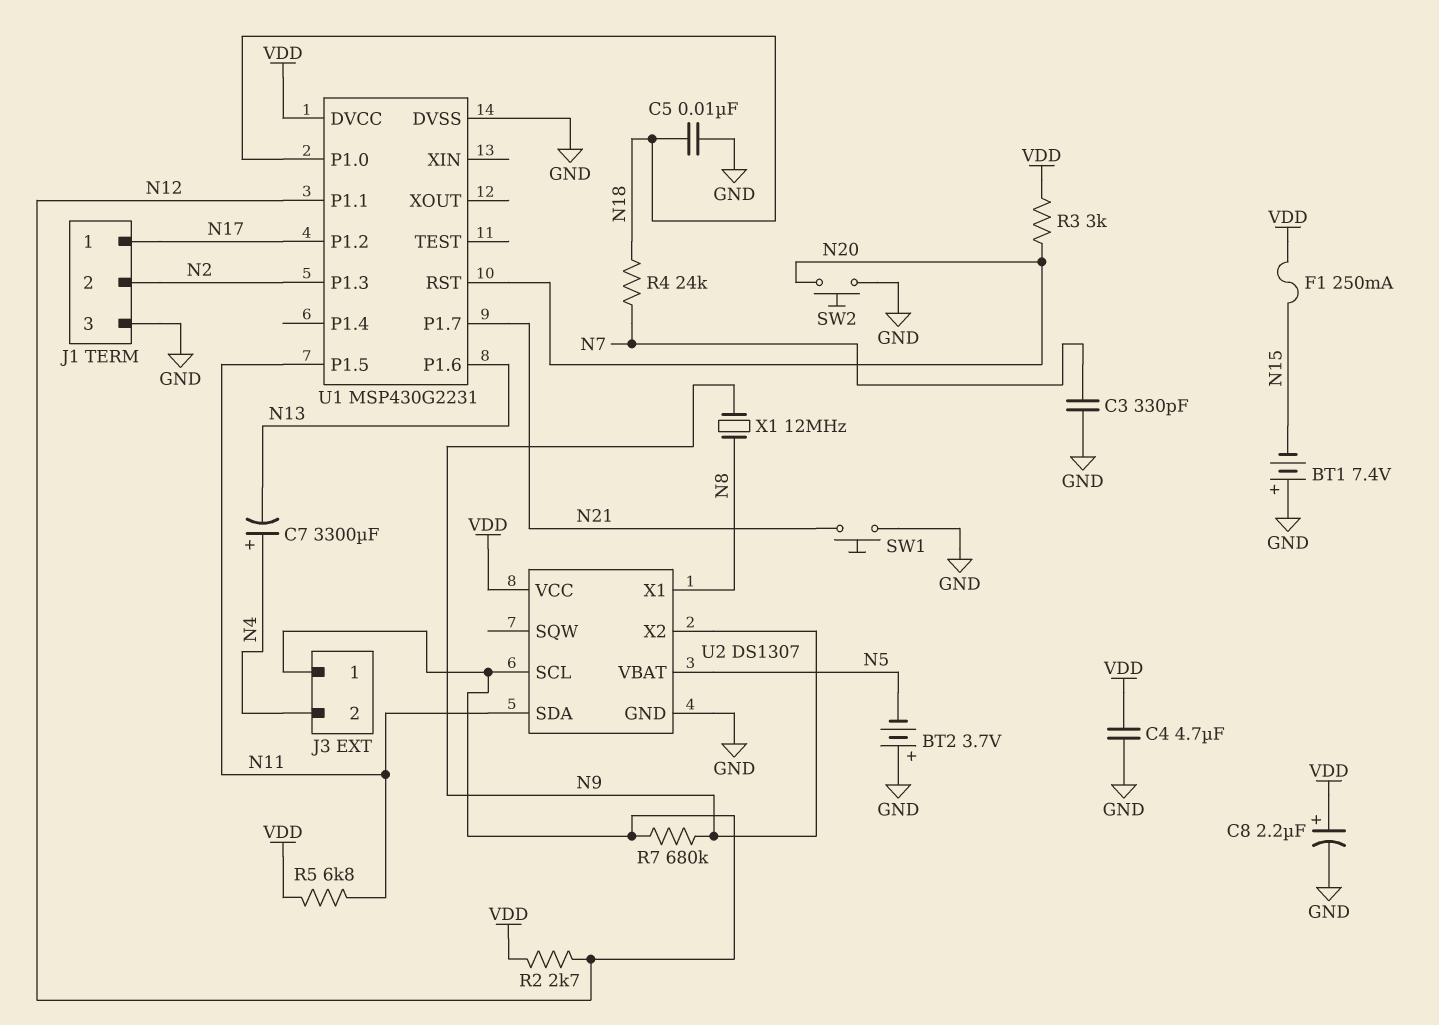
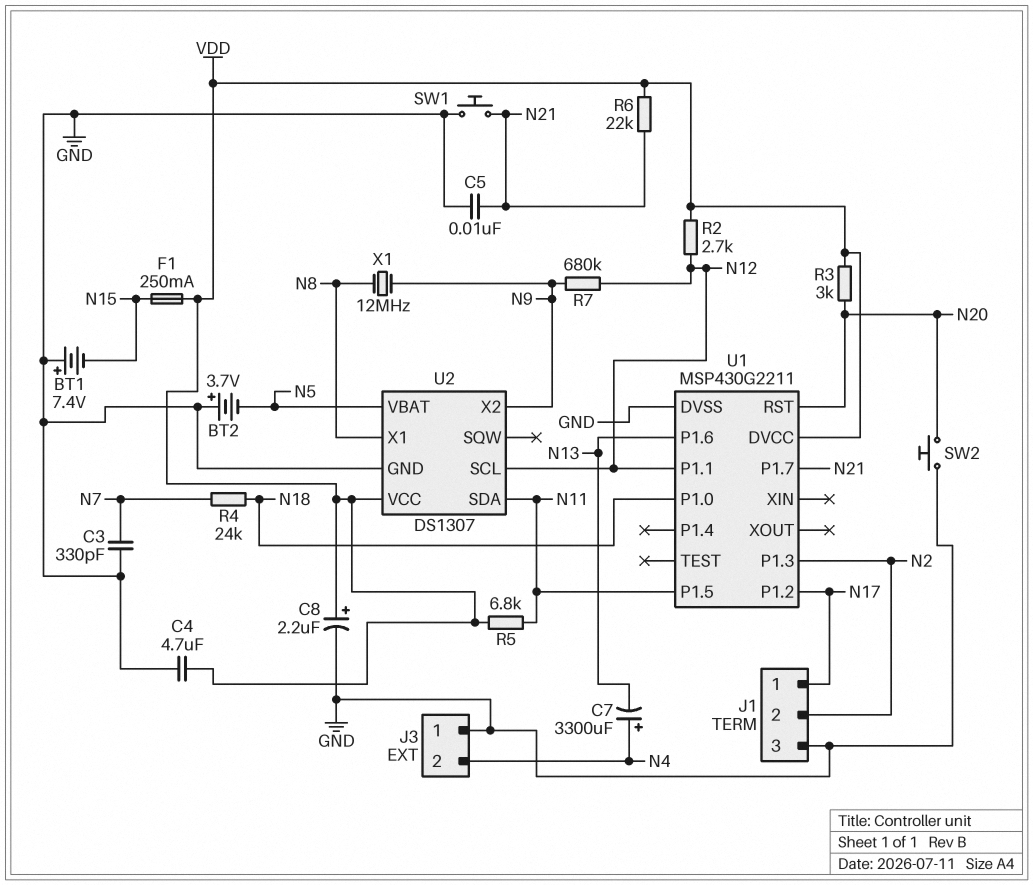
C5: 10nF (GND, N18) -> 10nF (GND, N21)
J3 pin 1: N12 -> GND
R6: none -> 22k (N21, VDD)
U1: MSP430G2231 -> MSP430G2211

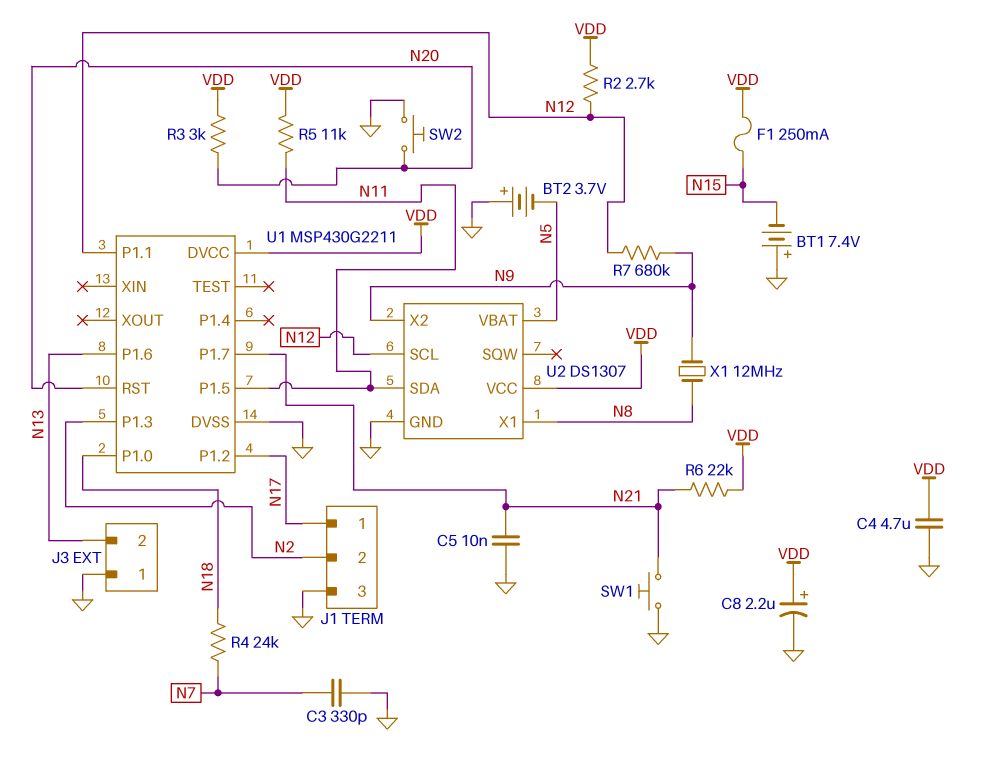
C7: 3300uF (plus N4, minus N13) -> none
J3 pin 2: N4 -> N13
R5: 6.8k (N11, VDD) -> 11k (N11, VDD)

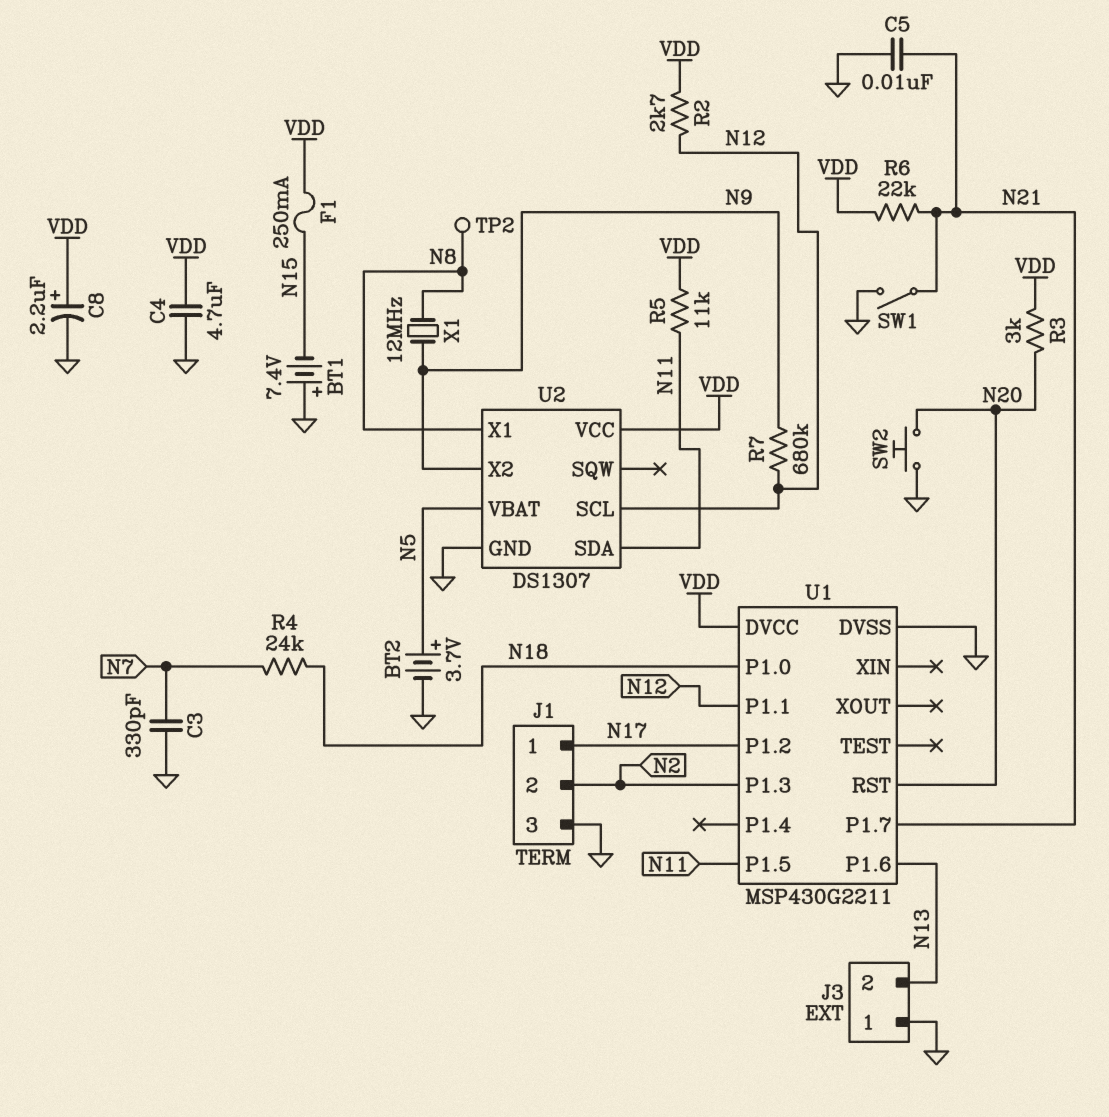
BT2: 3.7V (plus GND, minus N5) -> 3.7V (plus N5, minus GND)
SW1: button (GND, N21) -> switch (GND, N21)
TP2: none -> test point (N8)

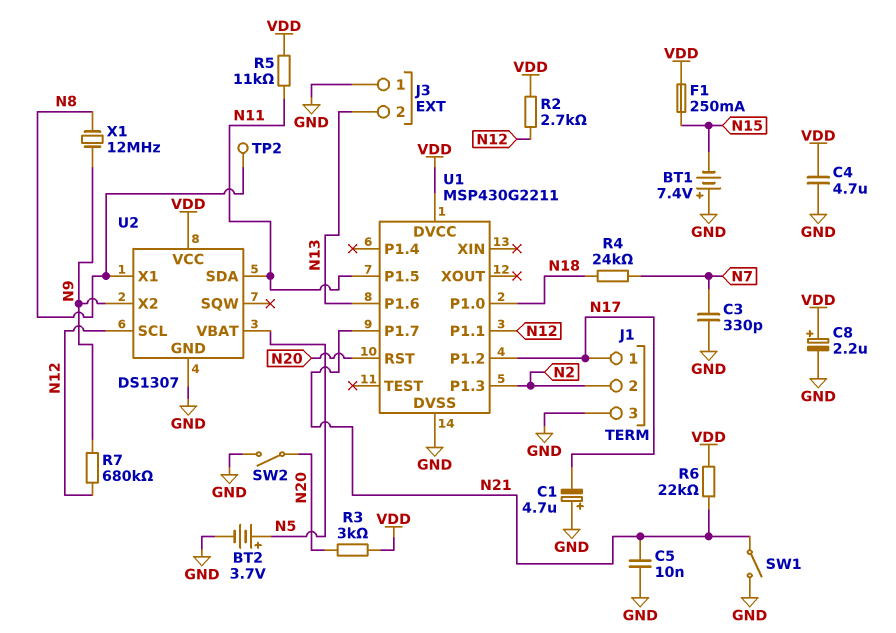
C1: none -> 4.7uF (plus GND, minus N17)
SW2: button (GND, N20) -> switch (GND, N20)

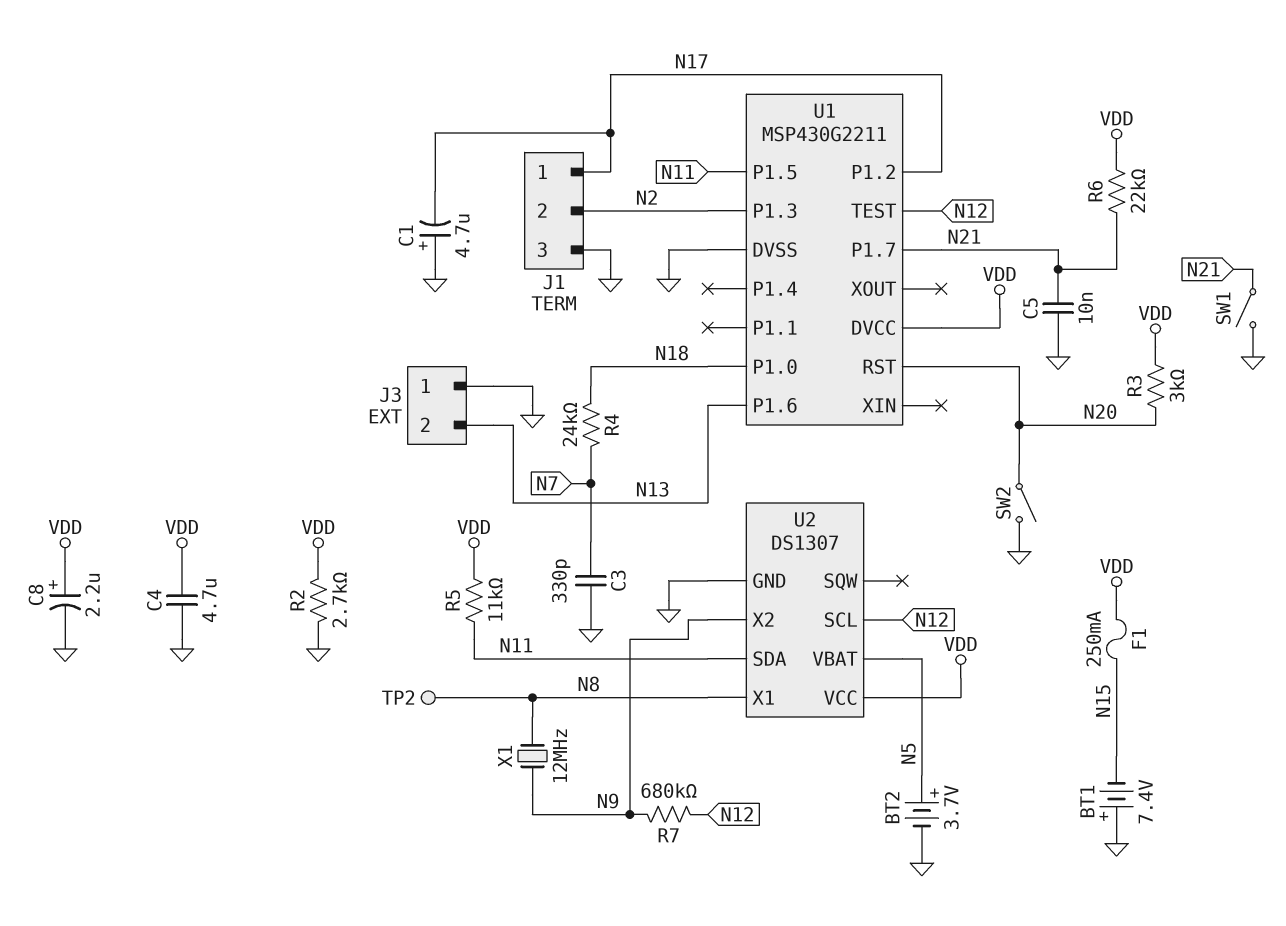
R2: 2.7k (N12, VDD) -> 2.7k (GND, VDD)
U1 pin P1.1: N12 -> none
U1 pin TEST: none -> N12

